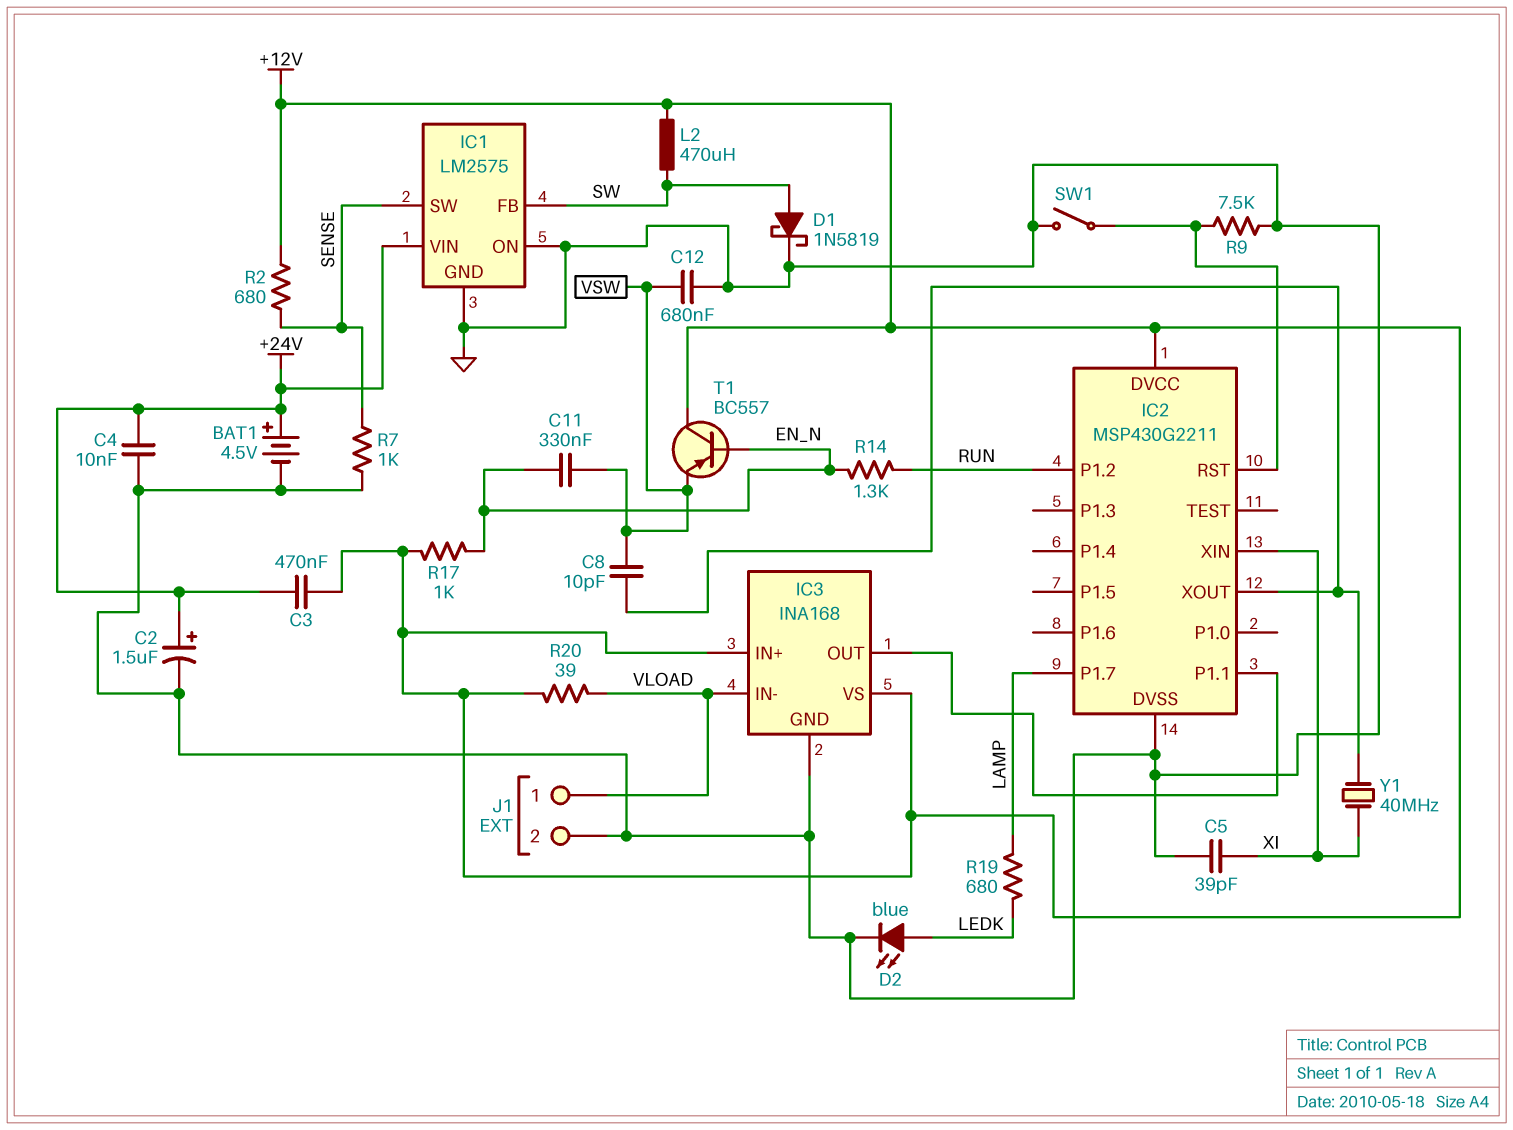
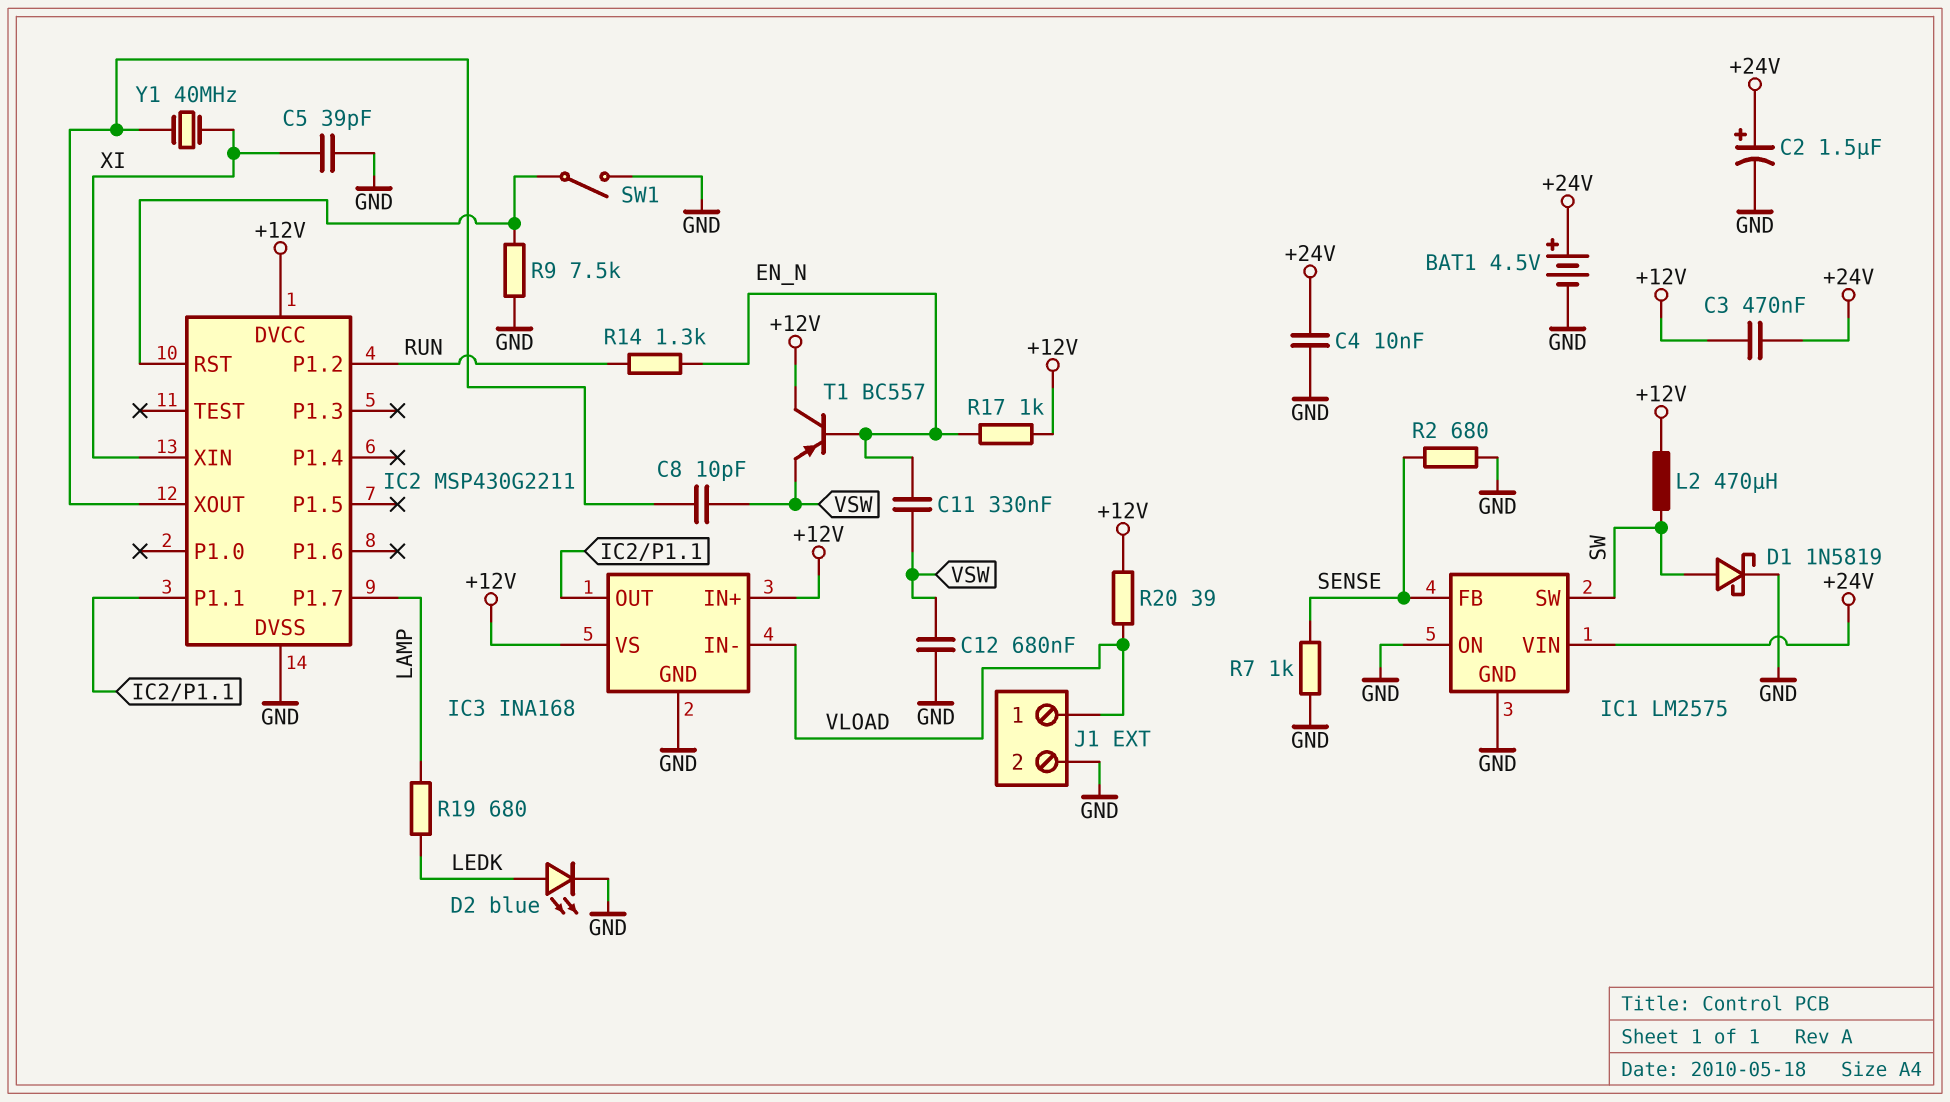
IC1 pin FB: SW -> SENSE
IC1 pin SW: SENSE -> SW
R2: 680 (+12V, SENSE) -> 680 (GND, SENSE)

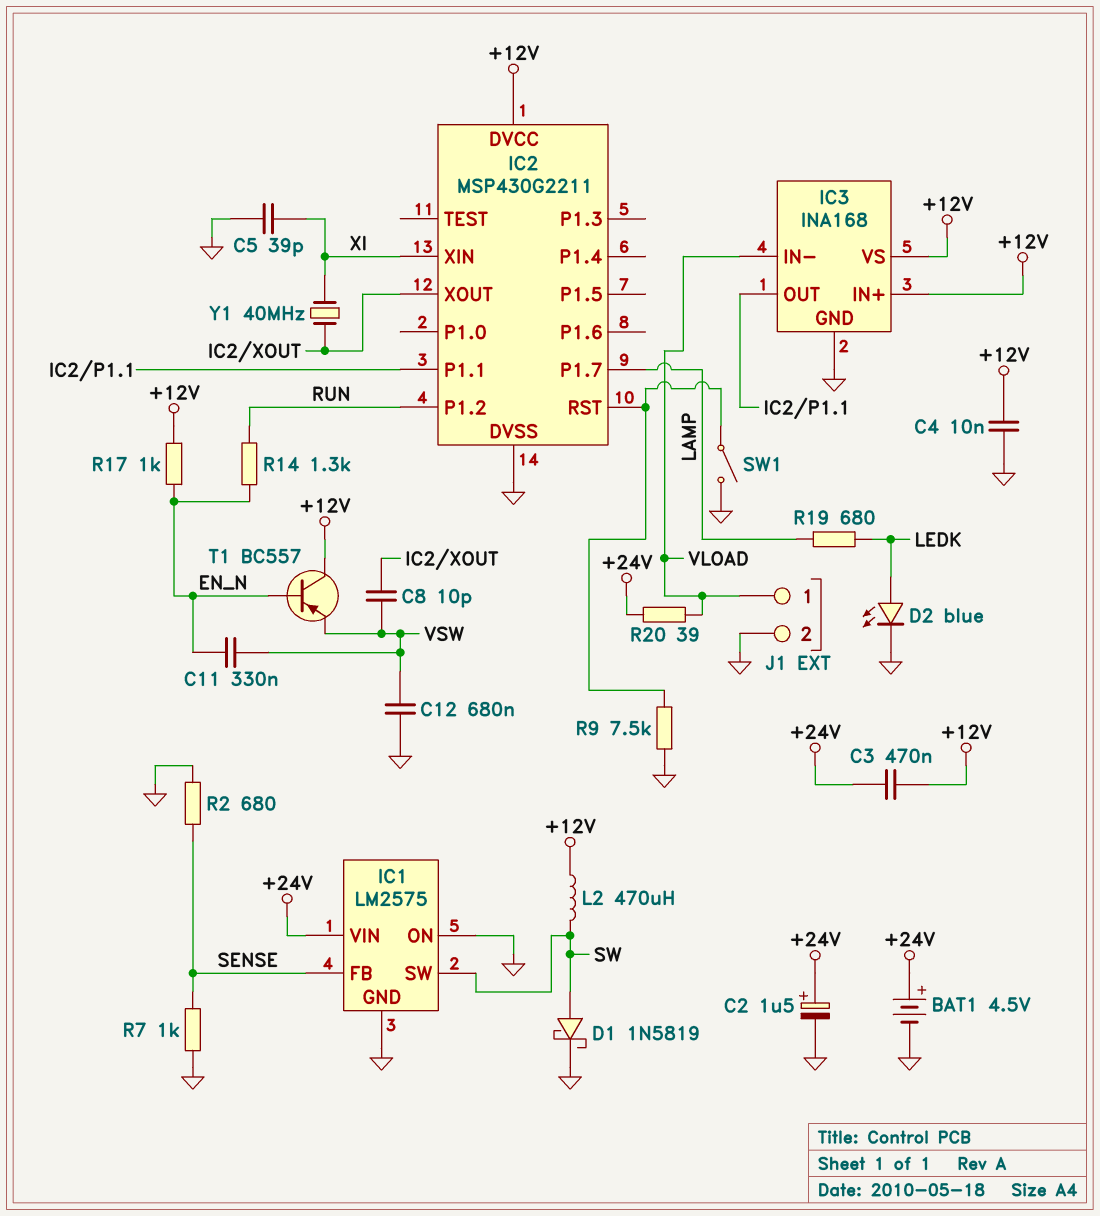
C4: 10nF (+24V, GND) -> 10nF (+12V, GND)
R20: 39 (+12V, VLOAD) -> 39 (+24V, VLOAD)

